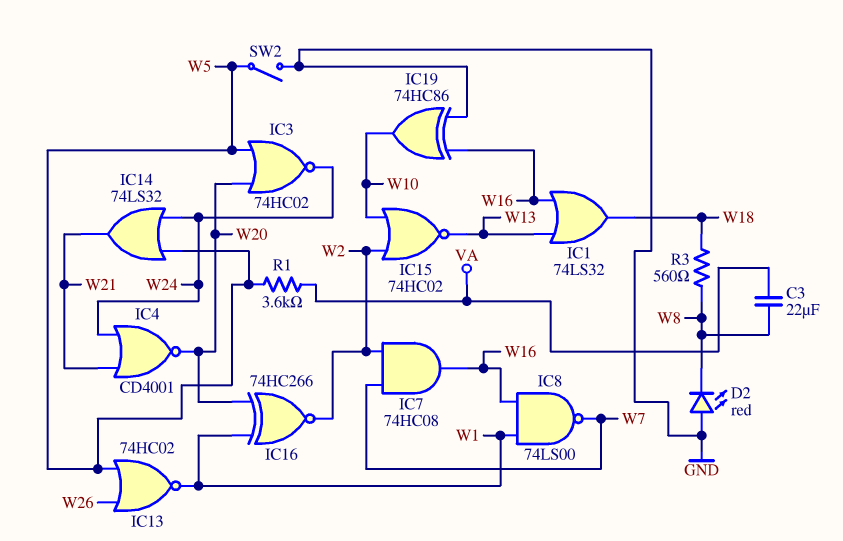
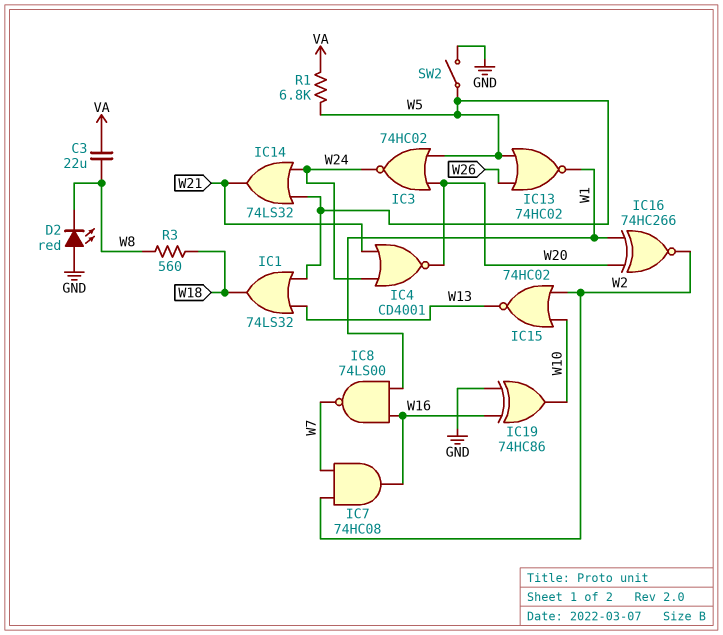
IC1: OR 74LS32 (in W13, in W16, out W18) -> OR 74LS32 (in W5, in W13, out W18)
R1: 3.6k (VA, W5) -> 6.8k (VA, W5)

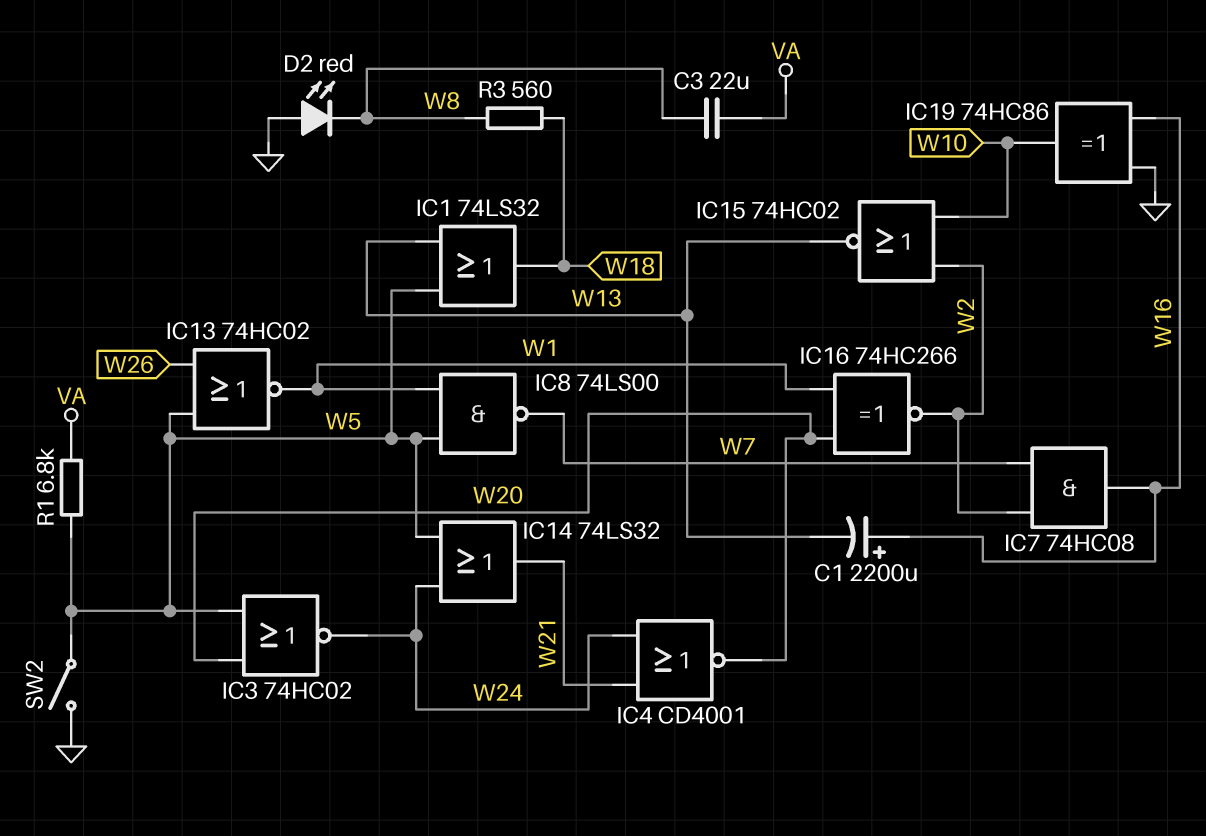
C1: none -> 2200uF (plus W16, minus W13)
IC8: NAND 74LS00 (in W1, in W16, out W7) -> NAND 74LS00 (in W1, in W5, out W7)

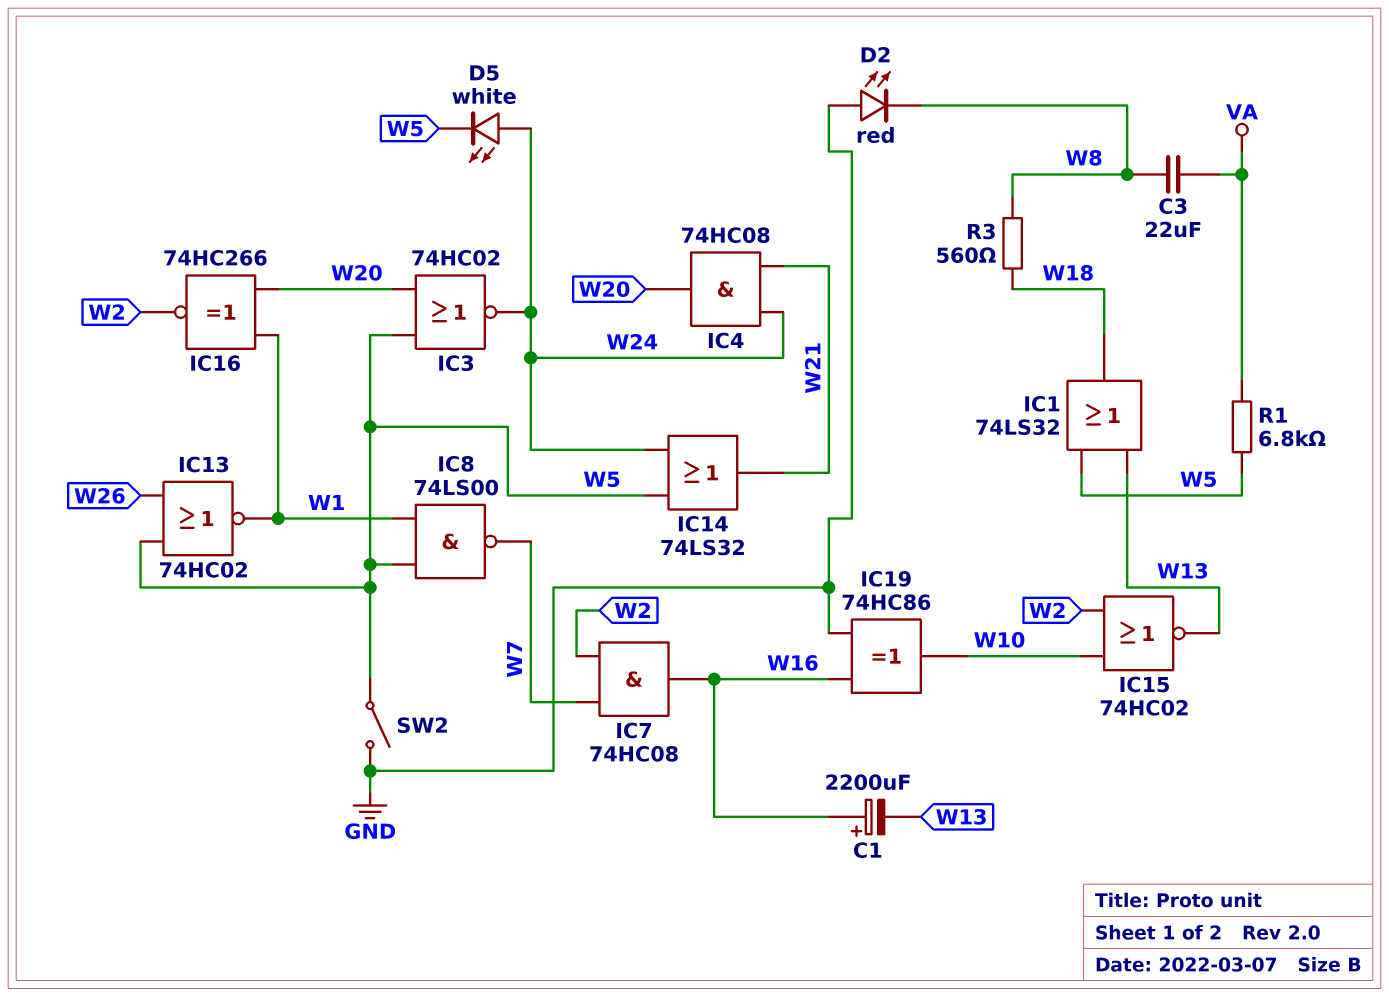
D5: none -> LED white (A W24, K W5)
IC4: NOR CD4001 (in W21, in W24, out W20) -> AND 74HC08 (in W21, in W24, out W20)

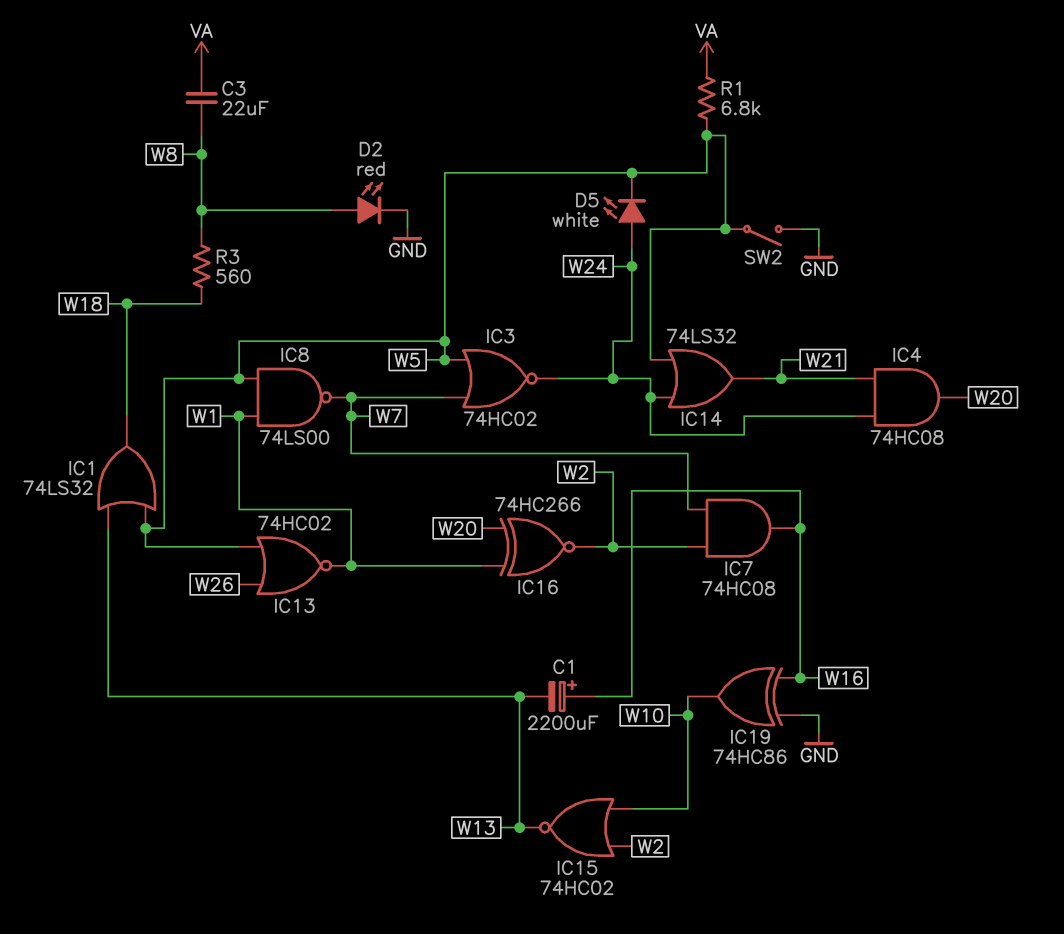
D2: LED red (A GND, K W8) -> LED red (A W8, K GND)
IC3: NOR 74HC02 (in W5, in W20, out W24) -> NOR 74HC02 (in W5, in W7, out W24)

